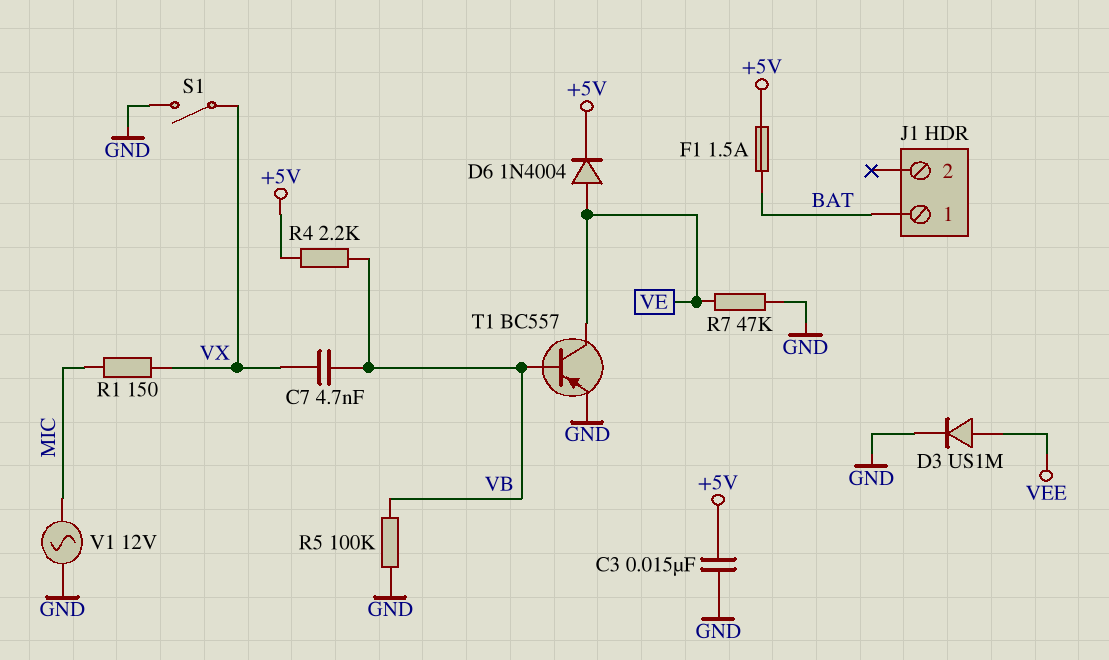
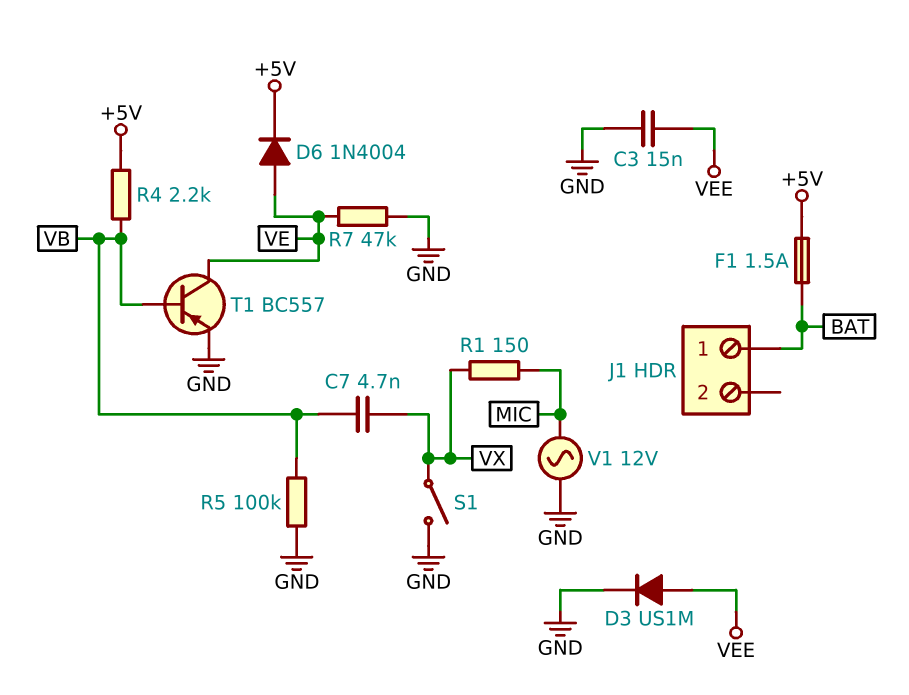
C3: 15nF (+5V, GND) -> 15nF (GND, VEE)

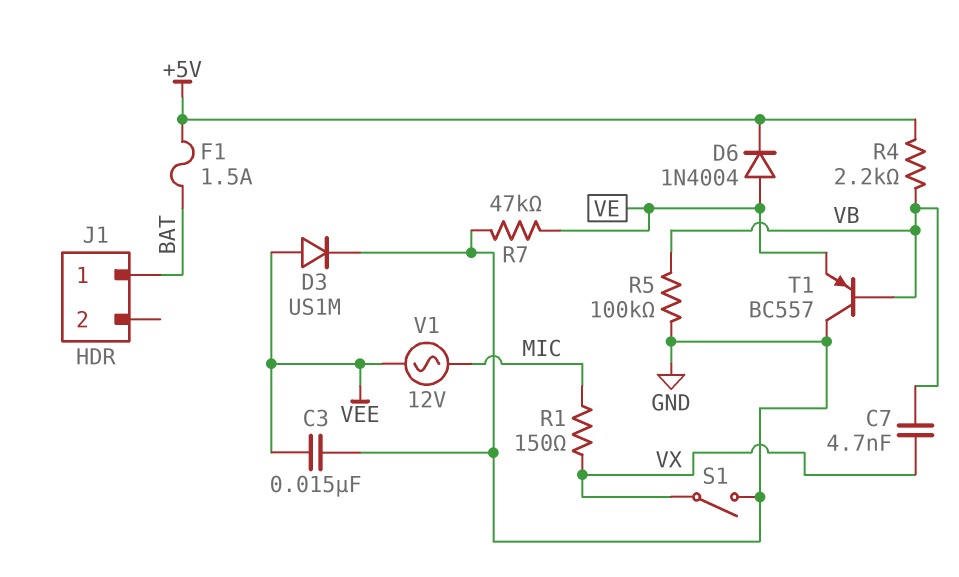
T1: PNP BC557 (B VB, C VE, E GND) -> PNP BC557 (B VB, C GND, E VE)
V1: AC 12V (GND, MIC) -> AC 12V (MIC, VEE)

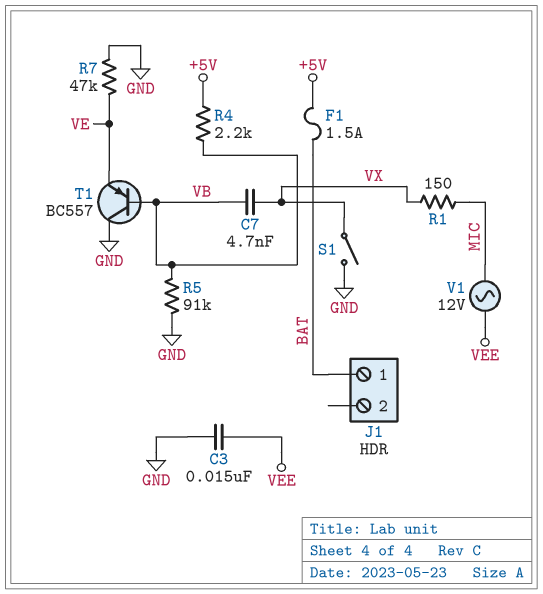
D3: diode US1M (A VEE, K GND) -> none
D6: diode 1N4004 (A VE, K +5V) -> none
R5: 100k (GND, VB) -> 91k (GND, VB)

